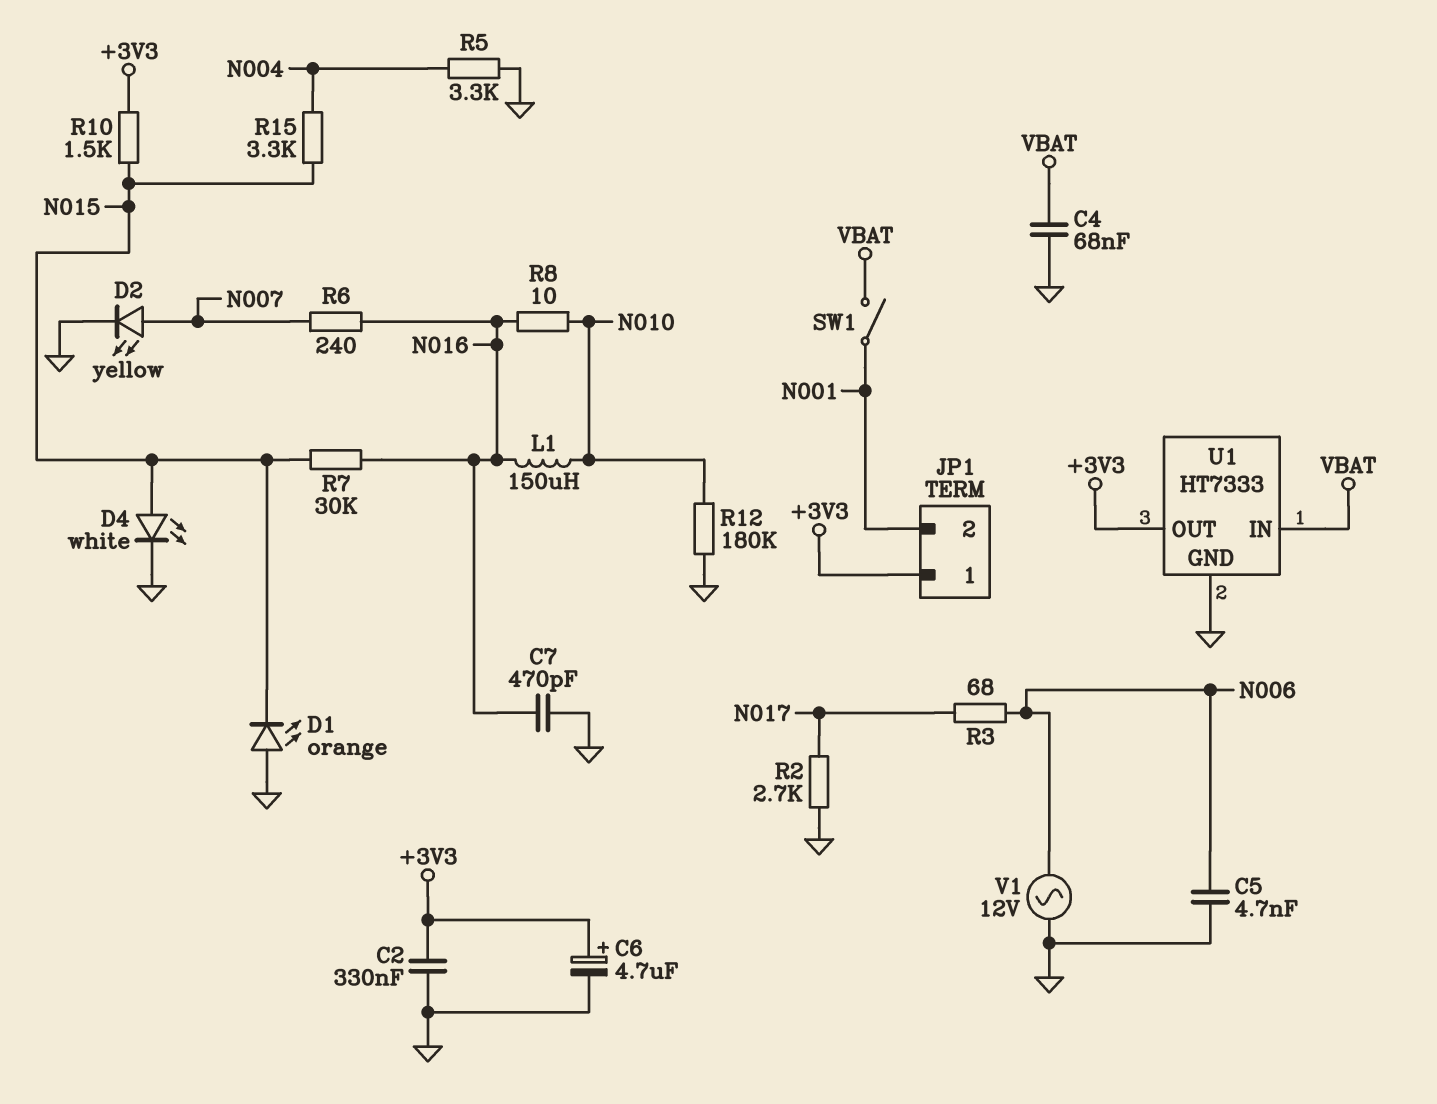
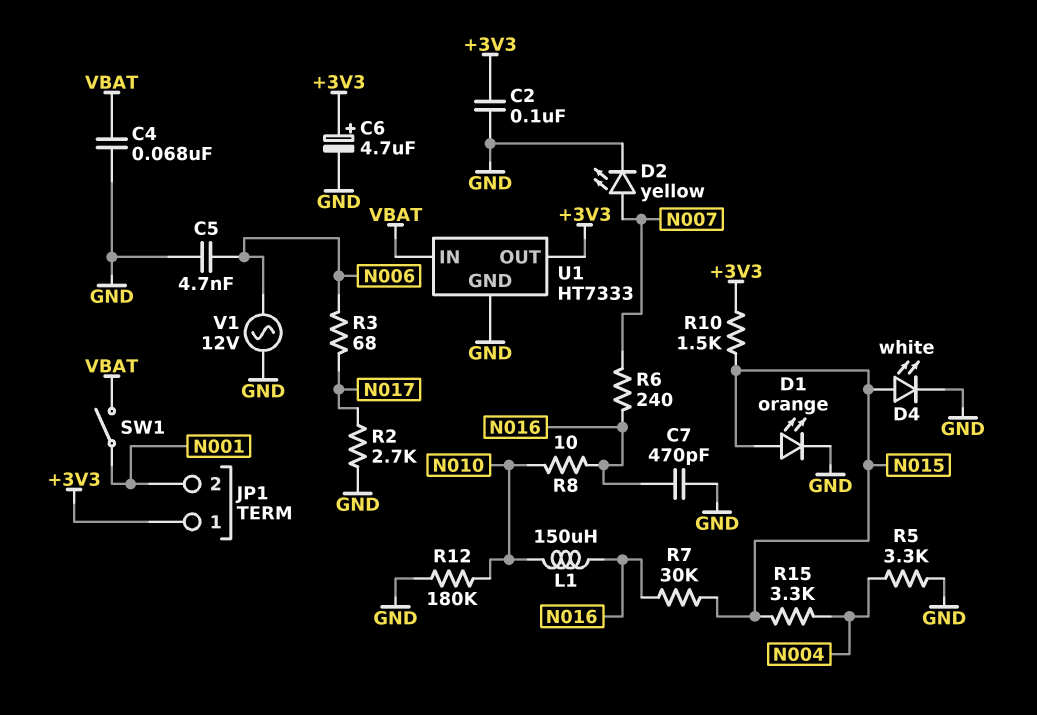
C2: 330nF (+3V3, GND) -> 100nF (+3V3, GND)
D1: LED orange (A GND, K N015) -> LED orange (A N015, K GND)

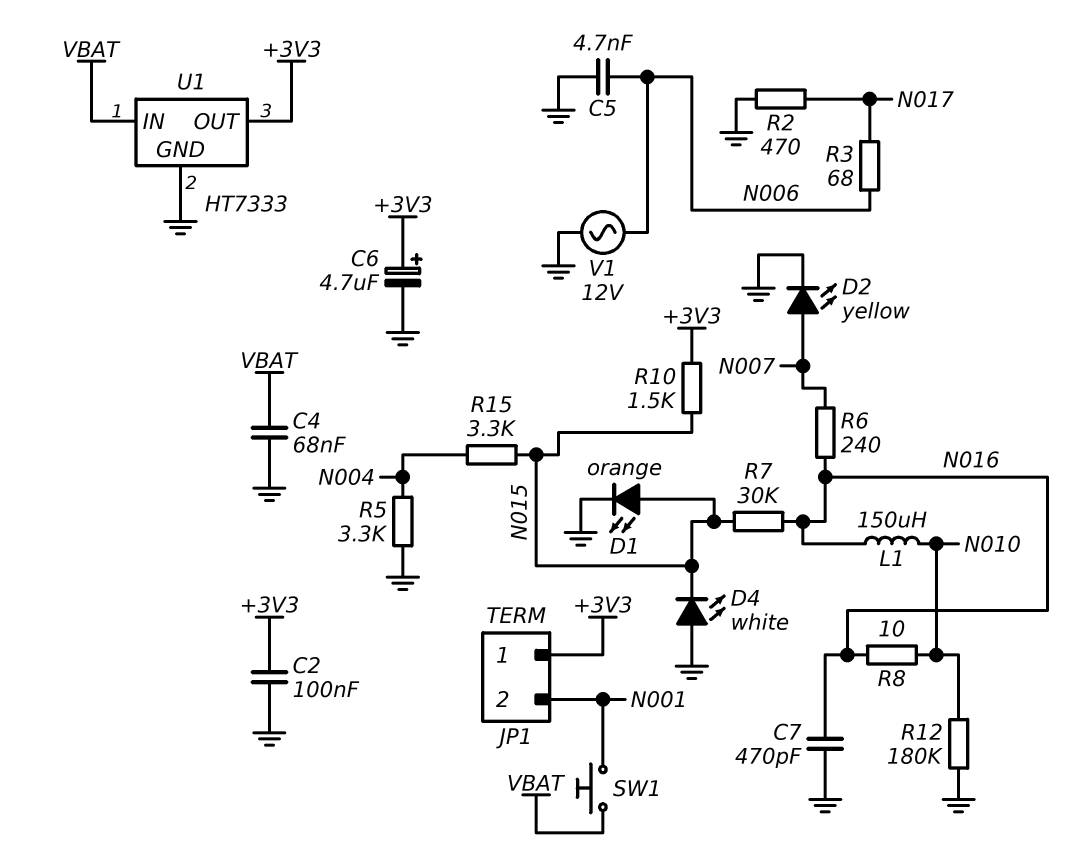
D4: LED white (A N015, K GND) -> LED white (A GND, K N015)
R2: 2.7k (GND, N017) -> 470 (GND, N017)
SW1: switch (N001, VBAT) -> button (N001, VBAT)

